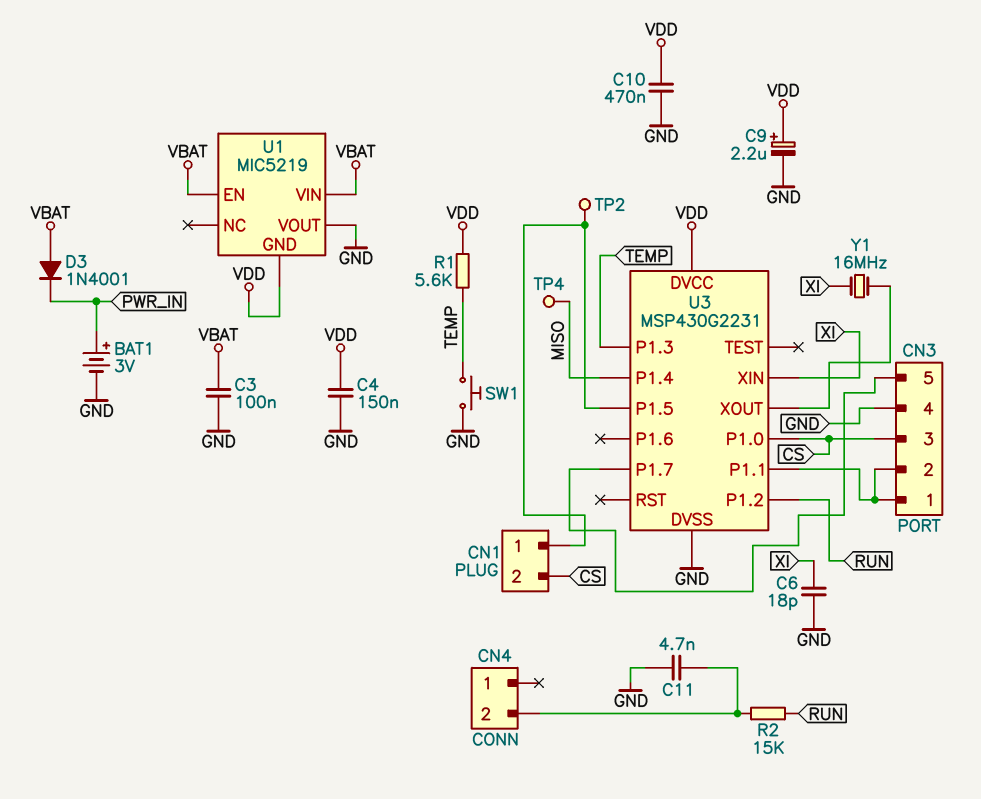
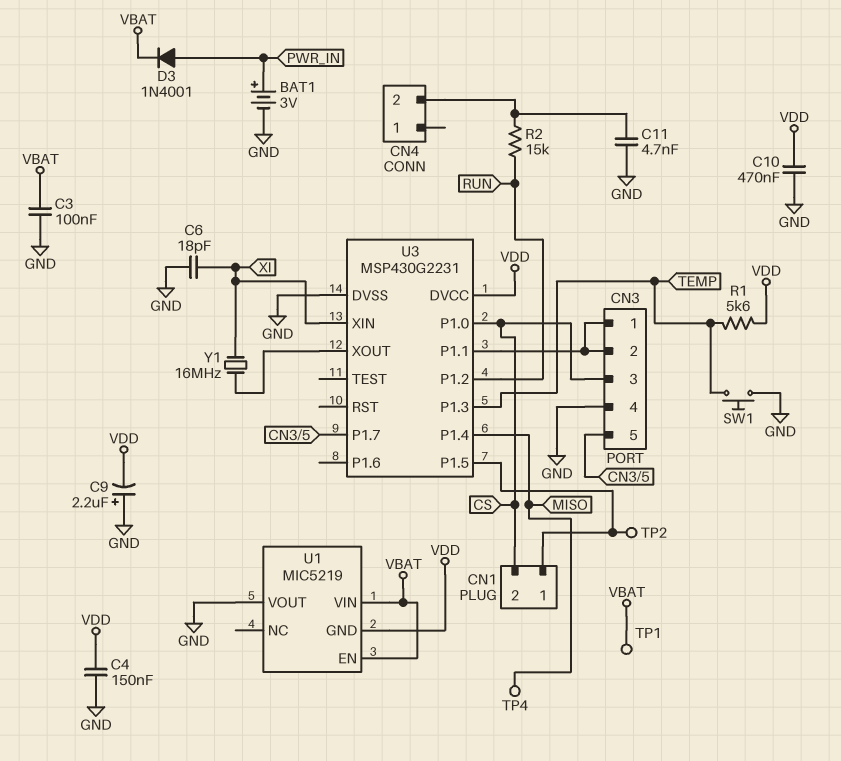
C9: 2.2uF (plus VDD, minus GND) -> 2.2uF (plus GND, minus VDD)
D3: diode 1N4001 (A VBAT, K PWR_IN) -> diode 1N4001 (A PWR_IN, K VBAT)
TP1: none -> test point (VBAT)

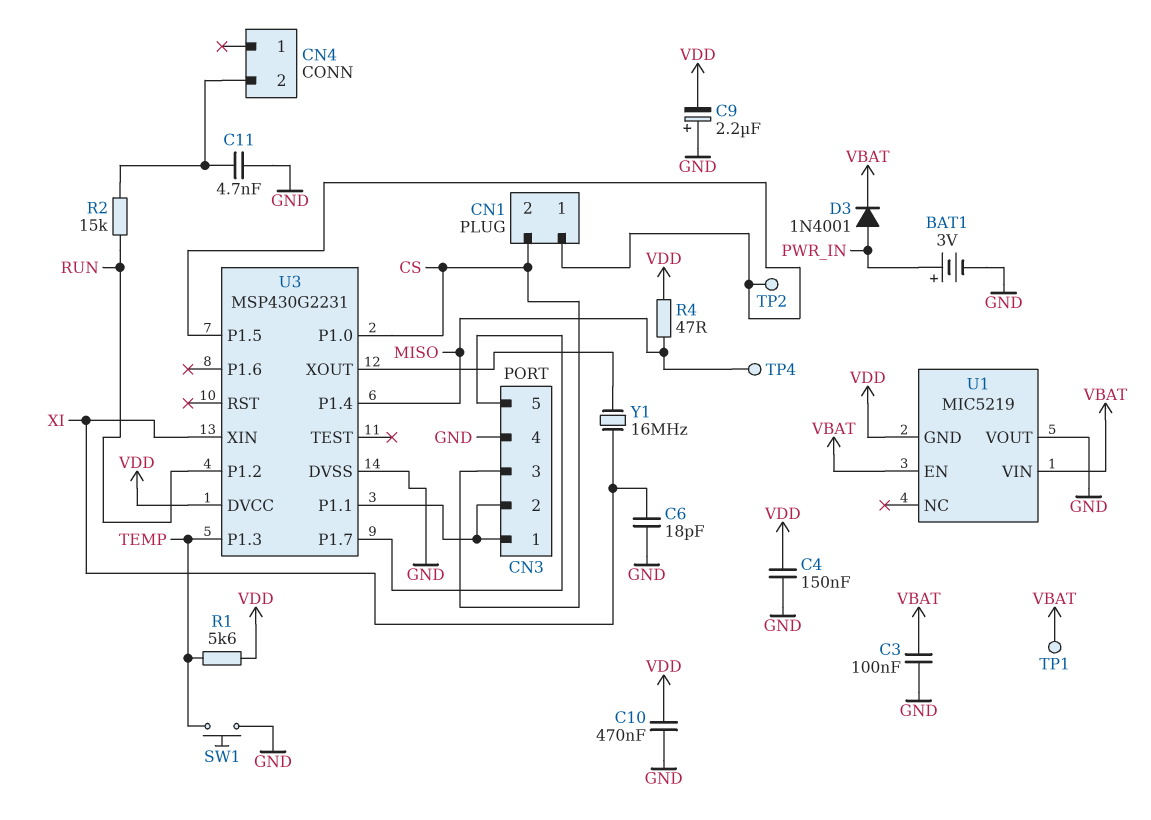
R4: none -> 47 (MISO, VDD)

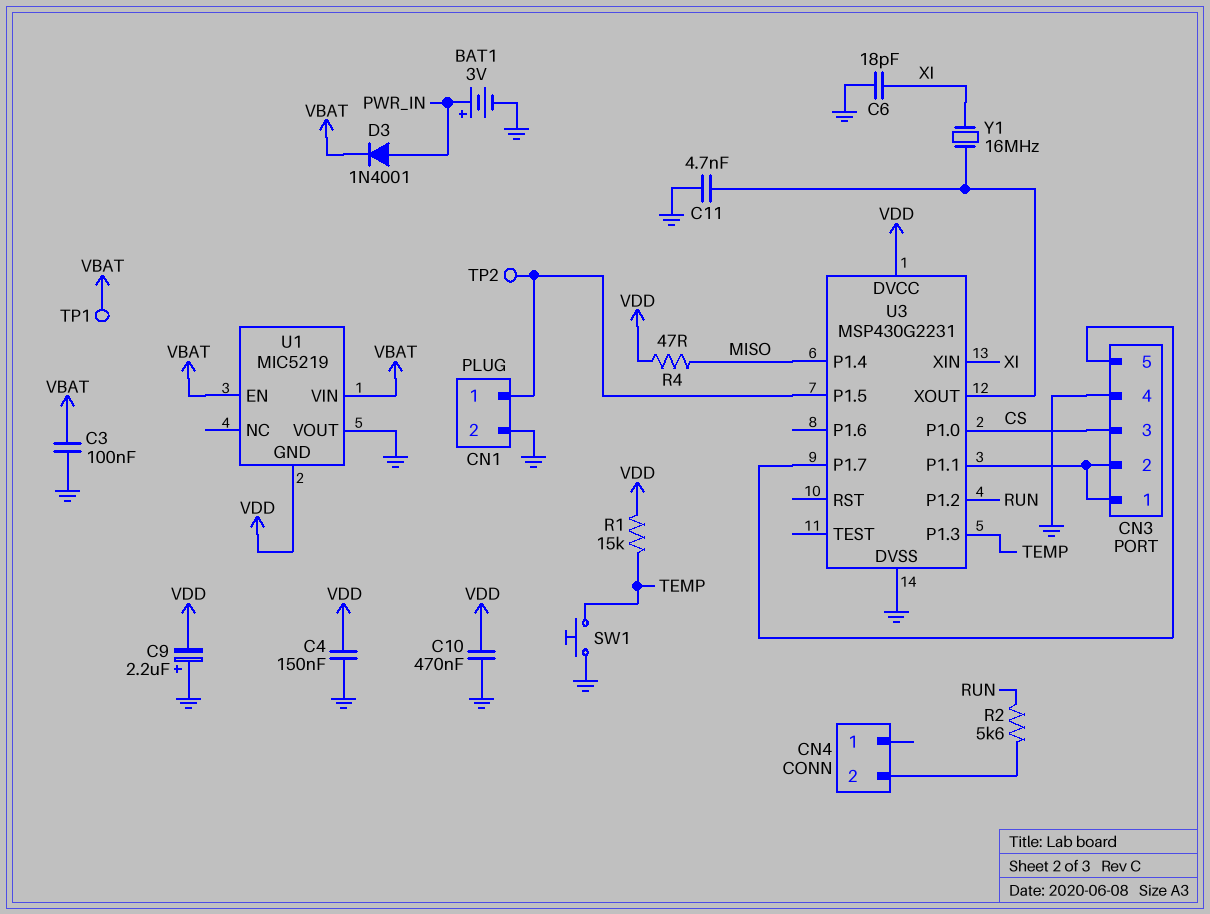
C11: 4.7nF (CN4/2, GND) -> 4.7nF (GND, U3/XOUT)
CN1 pin 2: CS -> GND
R1: 5.6k (TEMP, VDD) -> 15k (TEMP, VDD)
R2: 15k (CN4/2, RUN) -> 5.6k (CN4/2, RUN)
TP4: test point (MISO) -> none

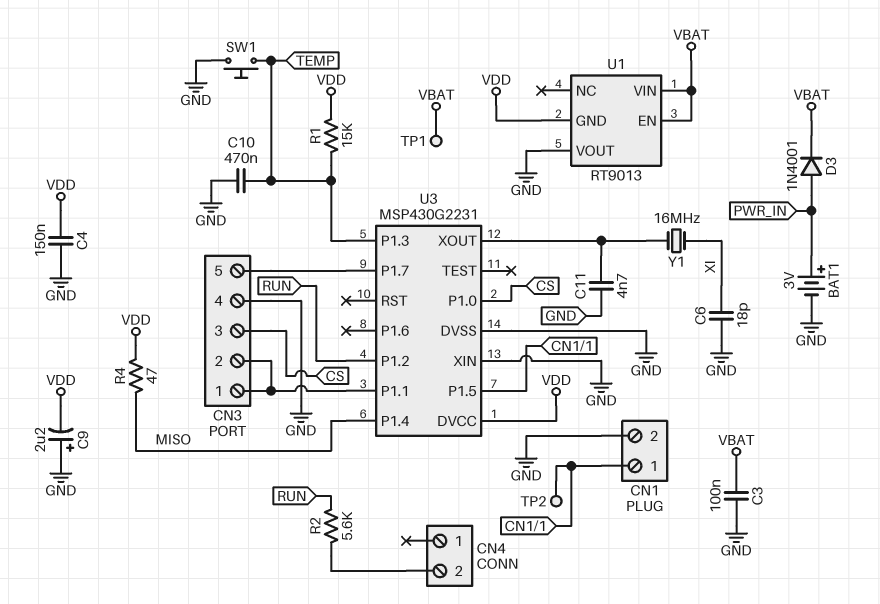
C10: 470nF (GND, VDD) -> 470nF (GND, TEMP)
U1: MIC5219 -> RT9013
U3 pin XIN: XI -> GND

